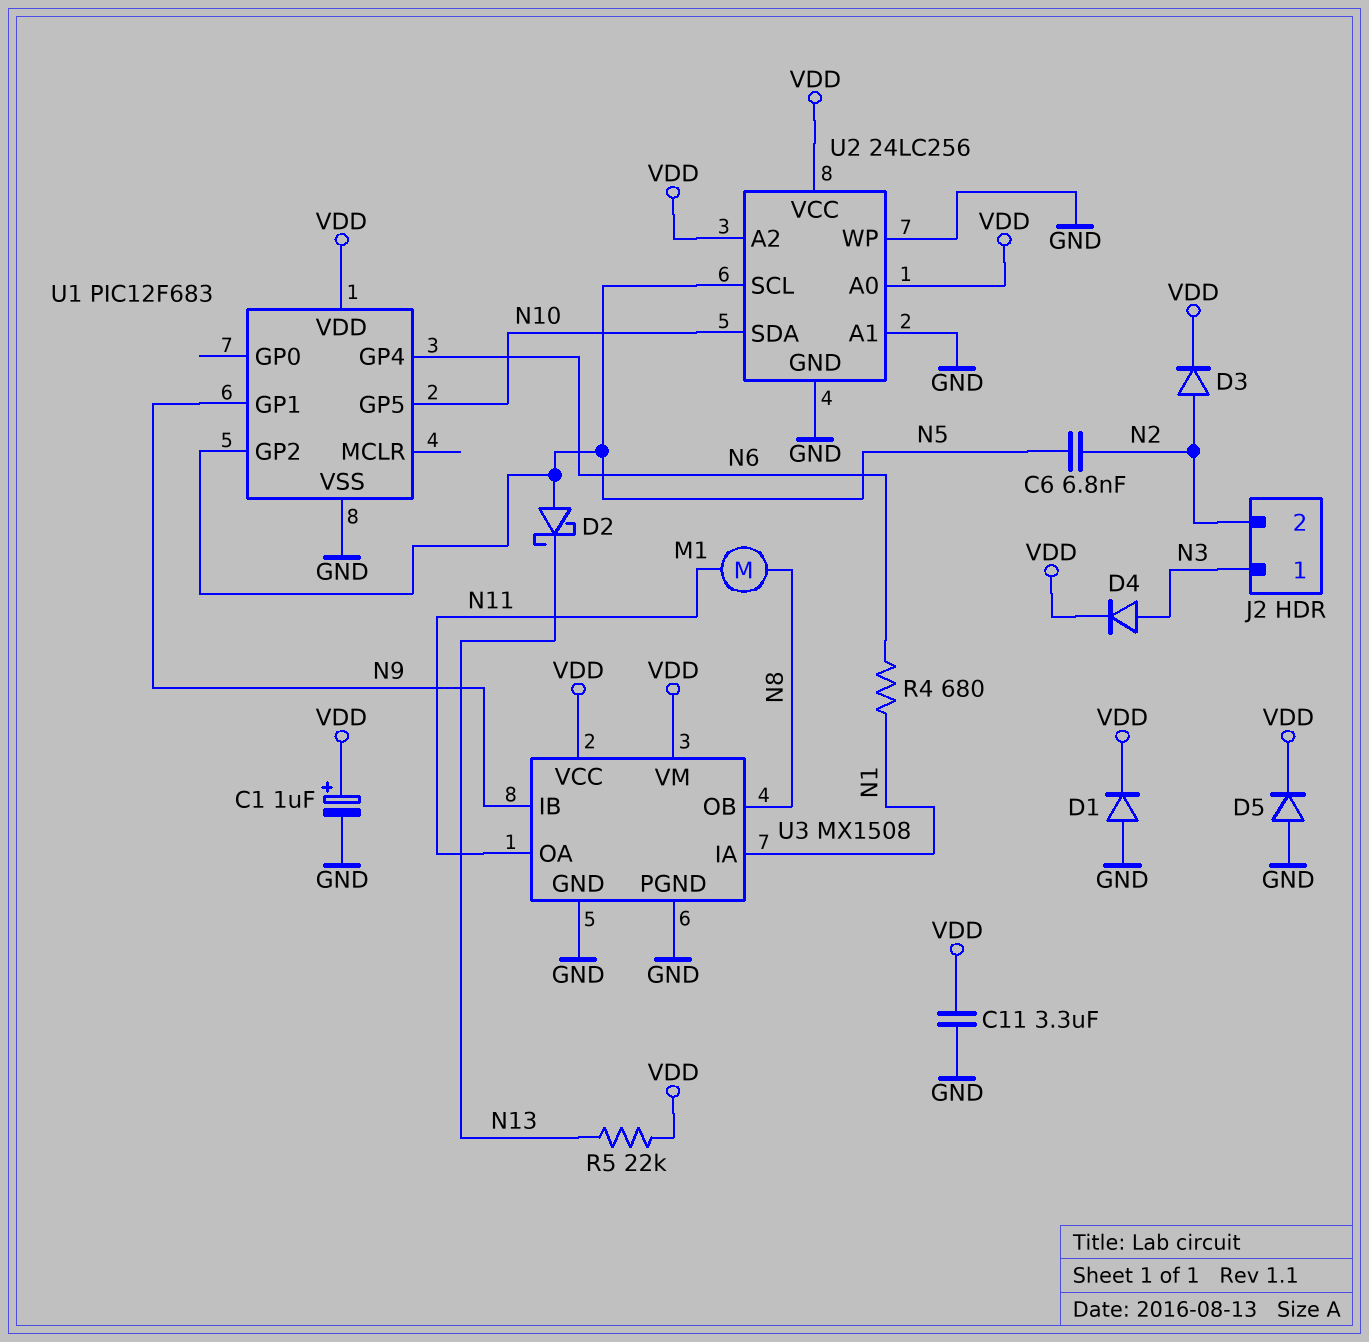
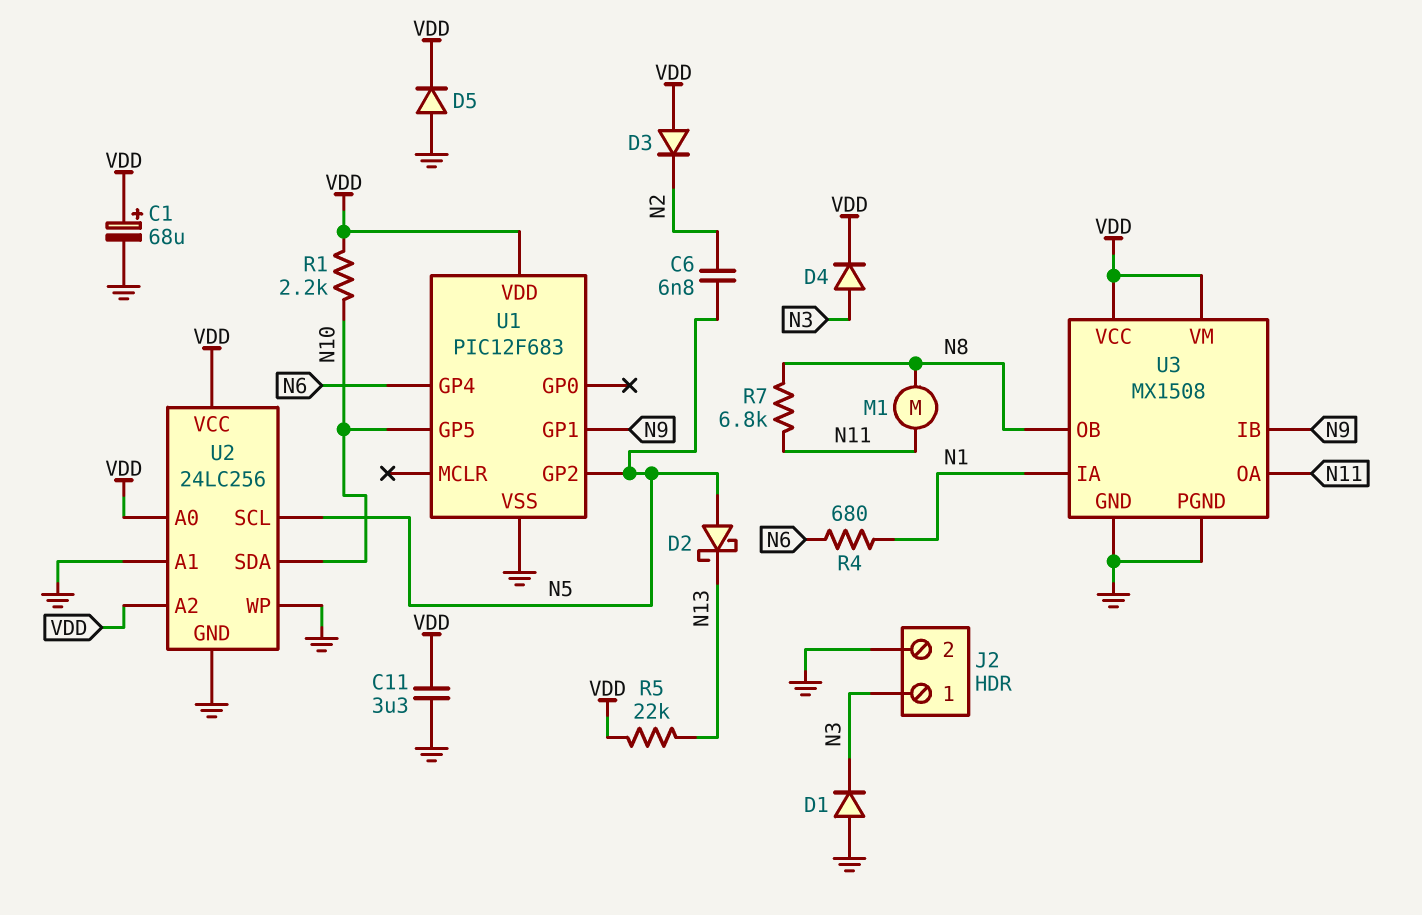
C1: 1uF (plus VDD, minus GND) -> 68uF (plus VDD, minus GND)
D1: diode (A GND, K VDD) -> diode (A GND, K N3)
D3: diode (A N2, K VDD) -> diode (A VDD, K N2)
J2 pin 2: N2 -> GND
R1: none -> 2.2k (N10, VDD)
R7: none -> 6.8k (N8, N11)

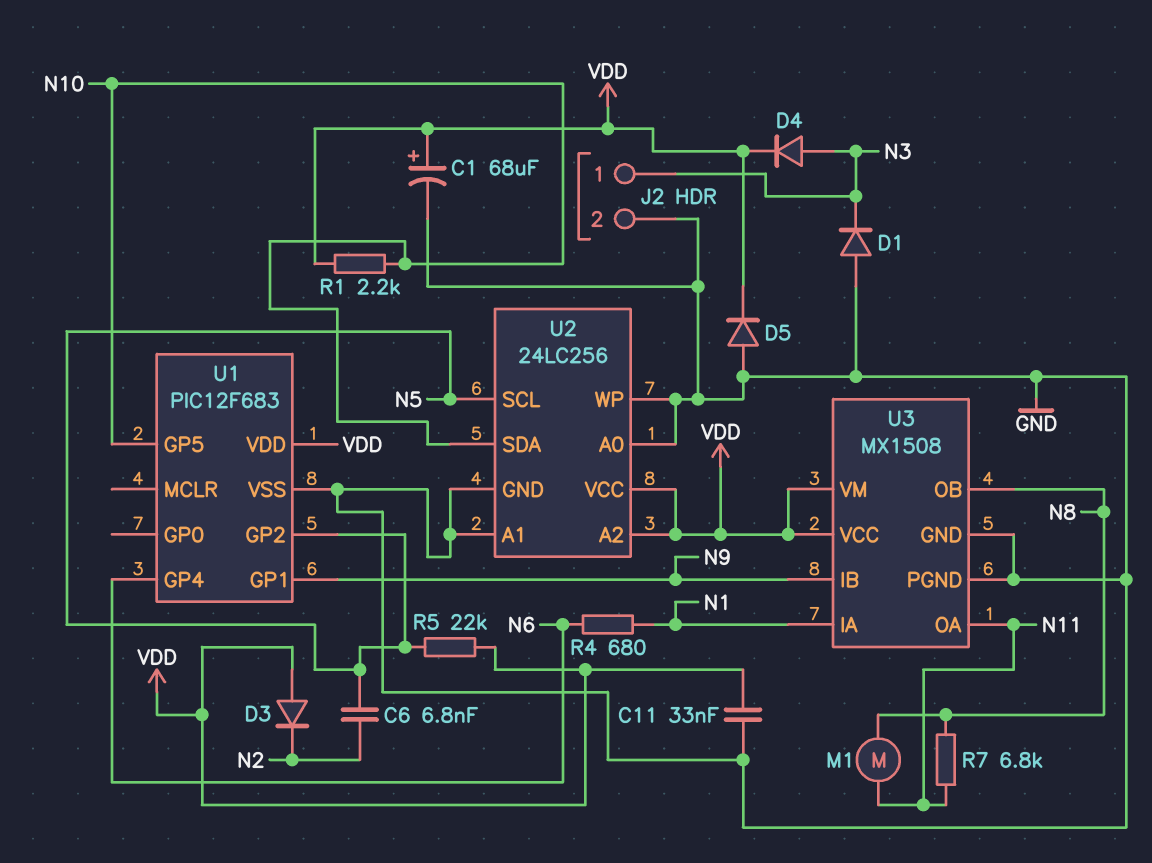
C11: 3.3uF (GND, VDD) -> 33nF (GND, VDD)
D2: schottky (A N5, K N13) -> none
R5: 22k (N13, VDD) -> 22k (N5, VDD)
U2 pin A0: VDD -> GND

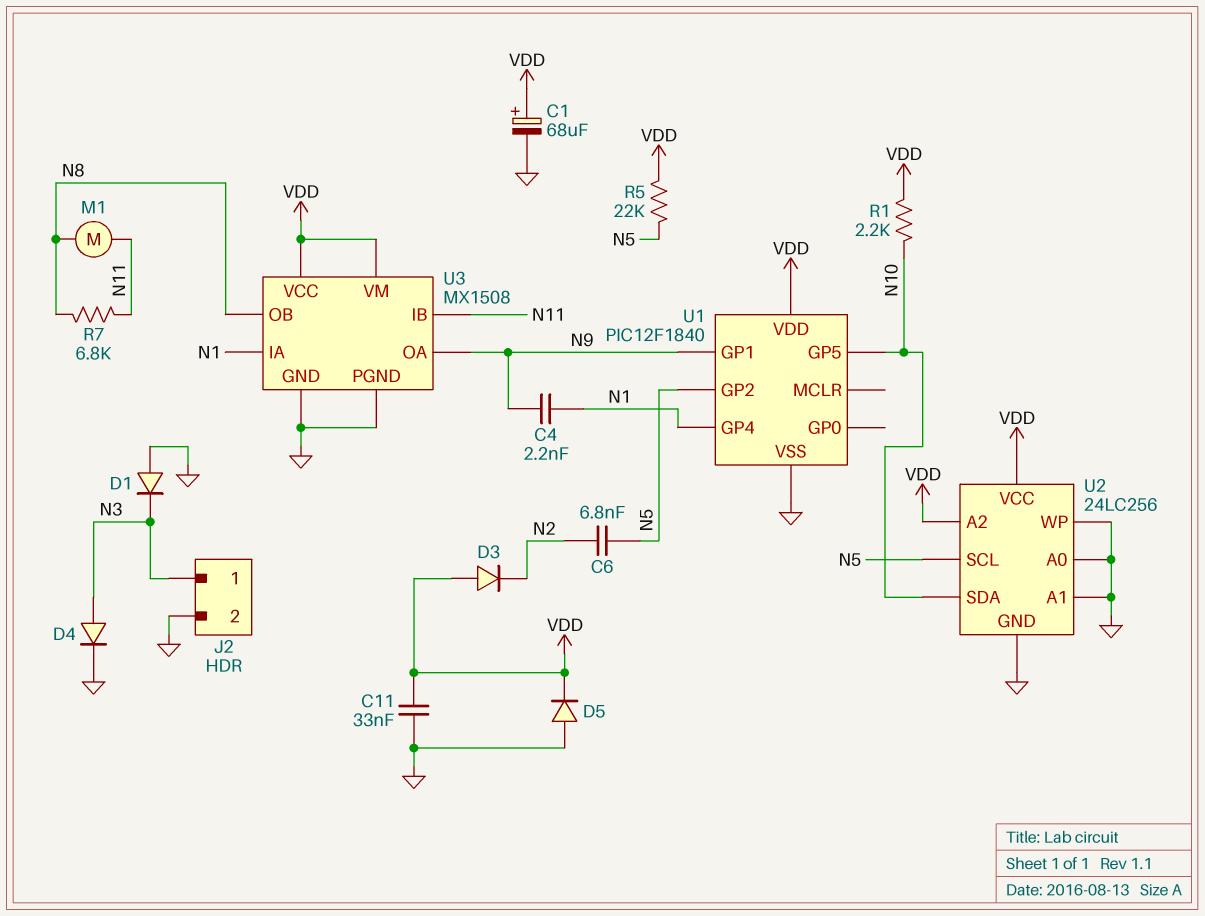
C4: none -> 2.2nF (N1, N9)
D4: diode (A N3, K VDD) -> diode (A N3, K GND)
R4: 680 (N1, N6) -> none
U1: PIC12F683 -> PIC12F1840
U1 pin GP4: N6 -> N1
U3 pin IB: N9 -> N11
U3 pin OA: N11 -> N9

